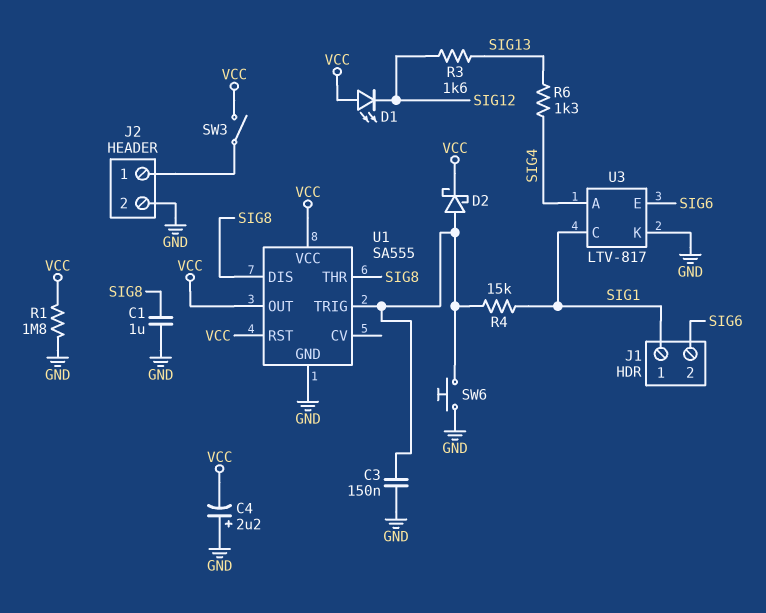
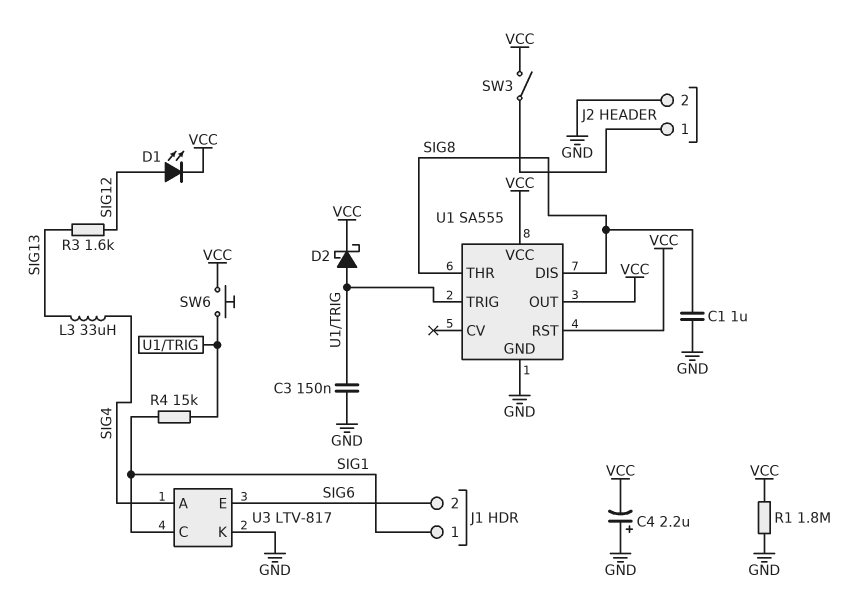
D1: LED (A VCC, K SIG12) -> LED (A SIG12, K VCC)
L3: none -> 33uH (SIG4, SIG13)
R6: 1.3k (SIG4, SIG13) -> none
SW6: button (GND, U1/TRIG) -> button (U1/TRIG, VCC)

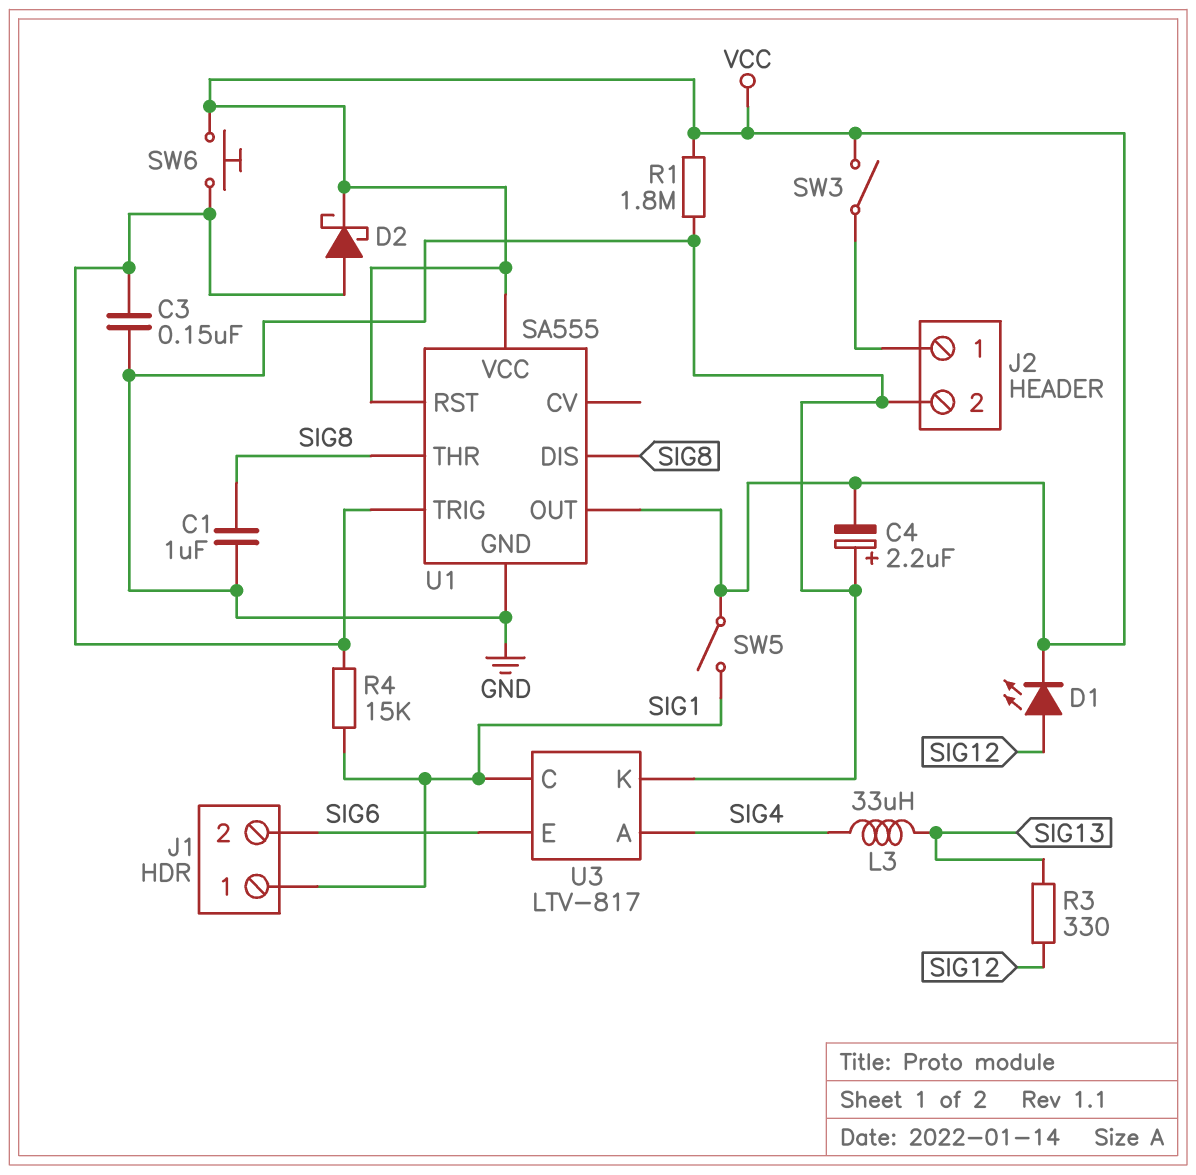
R3: 1.6k (SIG12, SIG13) -> 330 (SIG12, SIG13)
SW5: none -> switch (SIG1, VCC)

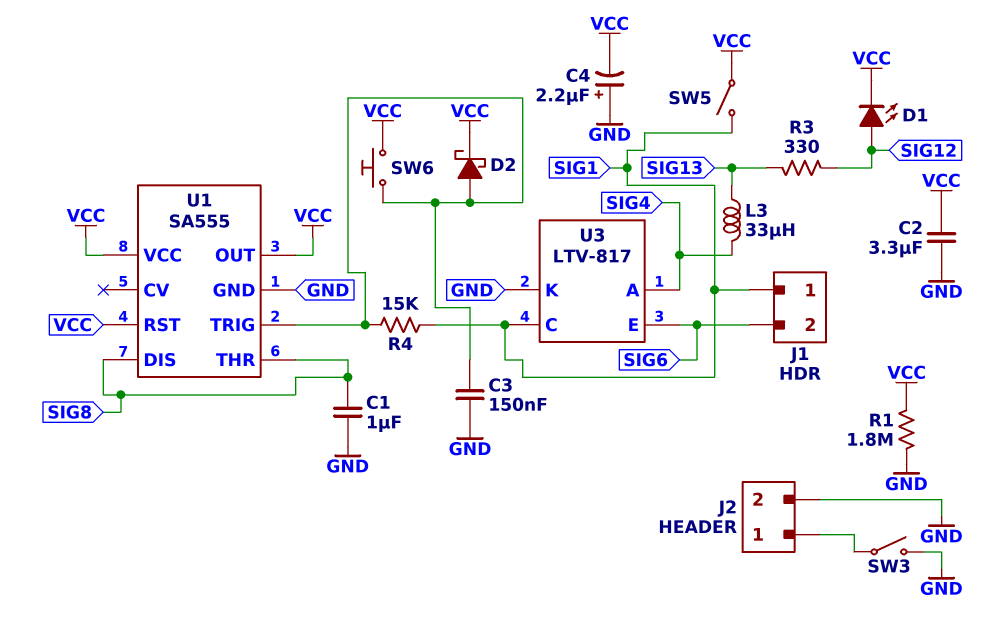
C2: none -> 3.3uF (GND, VCC)
SW3: switch (J2/1, VCC) -> switch (GND, J2/1)

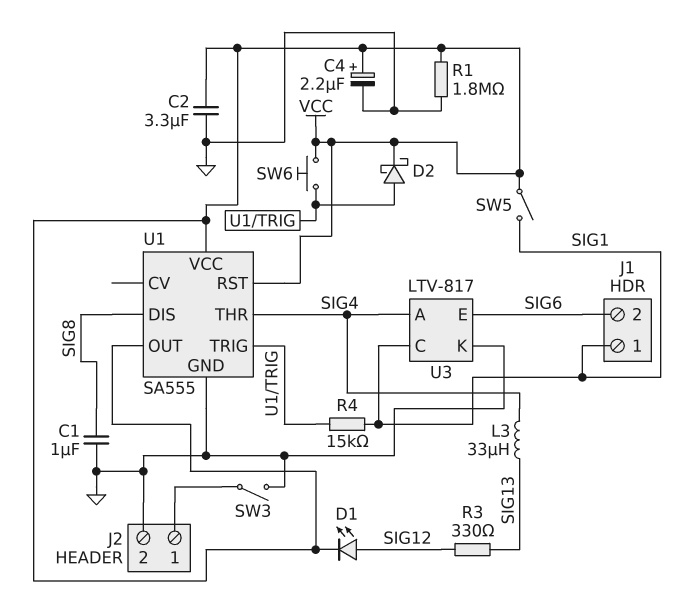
C3: 150nF (GND, U1/TRIG) -> none
C4: 2.2uF (plus GND, minus VCC) -> 2.2uF (plus VCC, minus GND)
U1 pin THR: SIG8 -> SIG4

